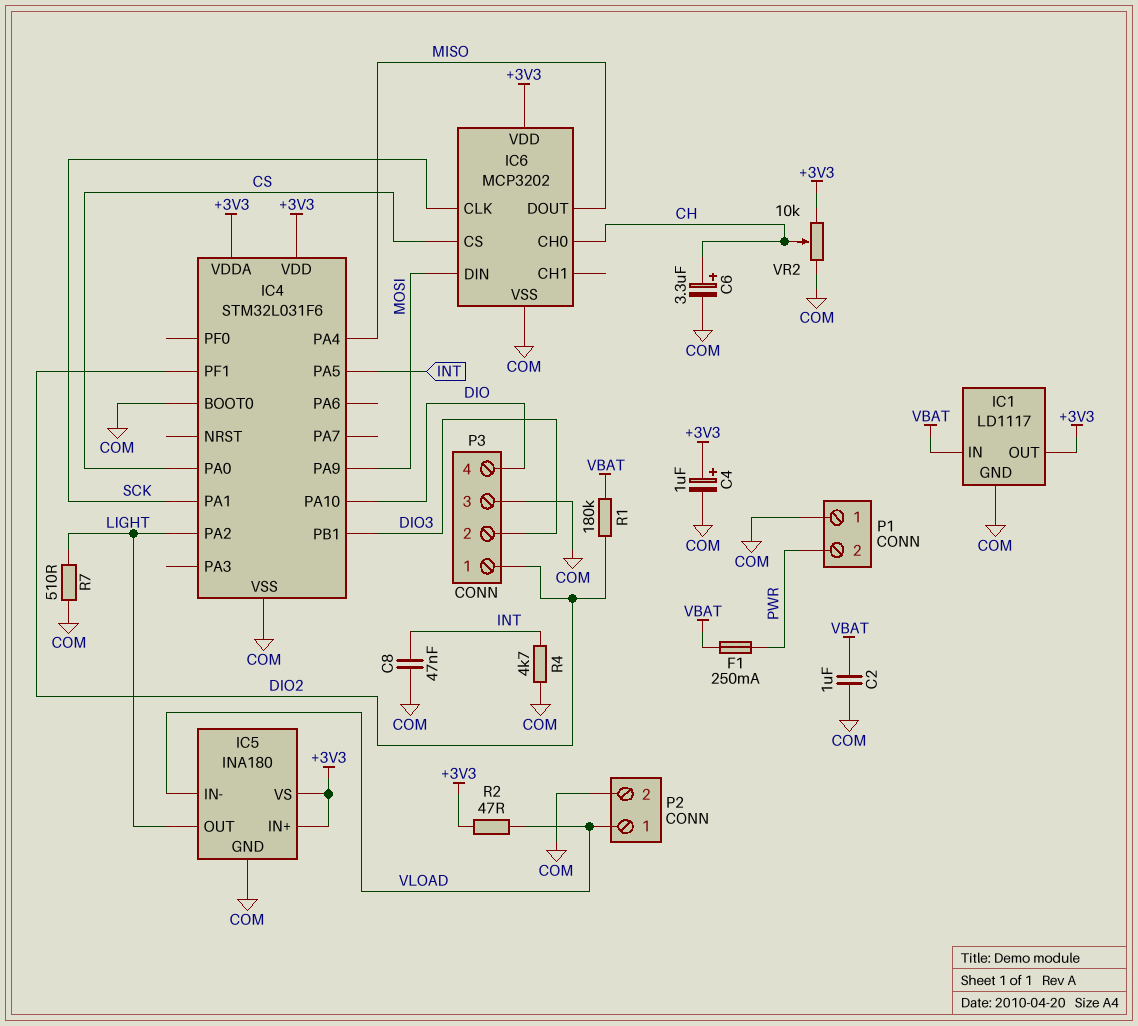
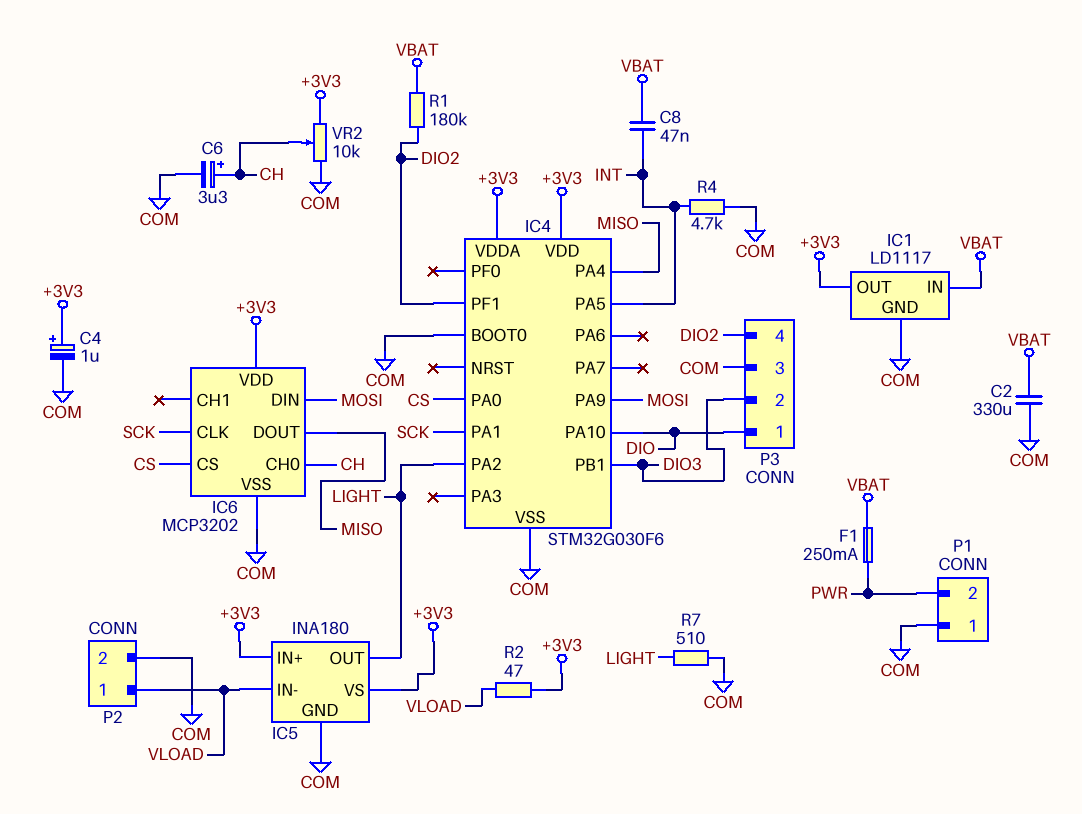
C2: 1uF (COM, VBAT) -> 330uF (COM, VBAT)
C8: 47nF (COM, INT) -> 47nF (INT, VBAT)
IC4: STM32L031F6 -> STM32G030F6
P3 pin 1: DIO2 -> DIO
P3 pin 4: DIO -> DIO2

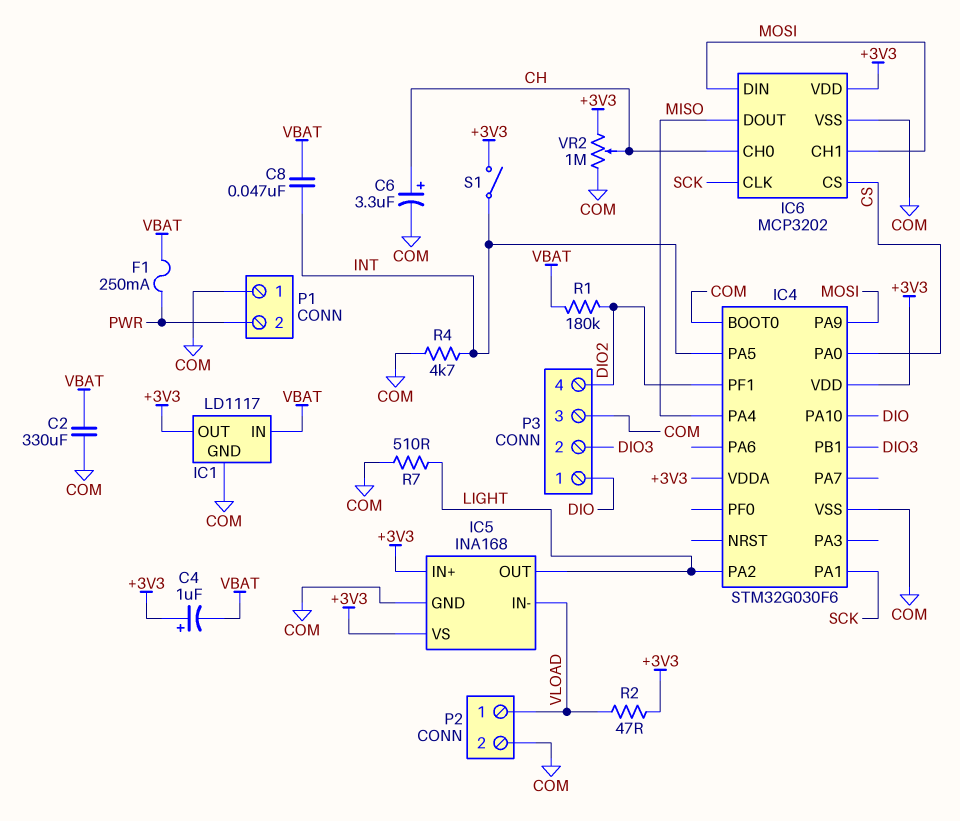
C4: 1uF (plus +3V3, minus COM) -> 1uF (plus +3V3, minus VBAT)
IC5: INA180 -> INA168
IC6 pin CH1: none -> MOSI
S1: none -> switch (+3V3, INT)
VR2: 10k (+3V3, COM, wiper CH) -> 1M (+3V3, COM, wiper CH)

